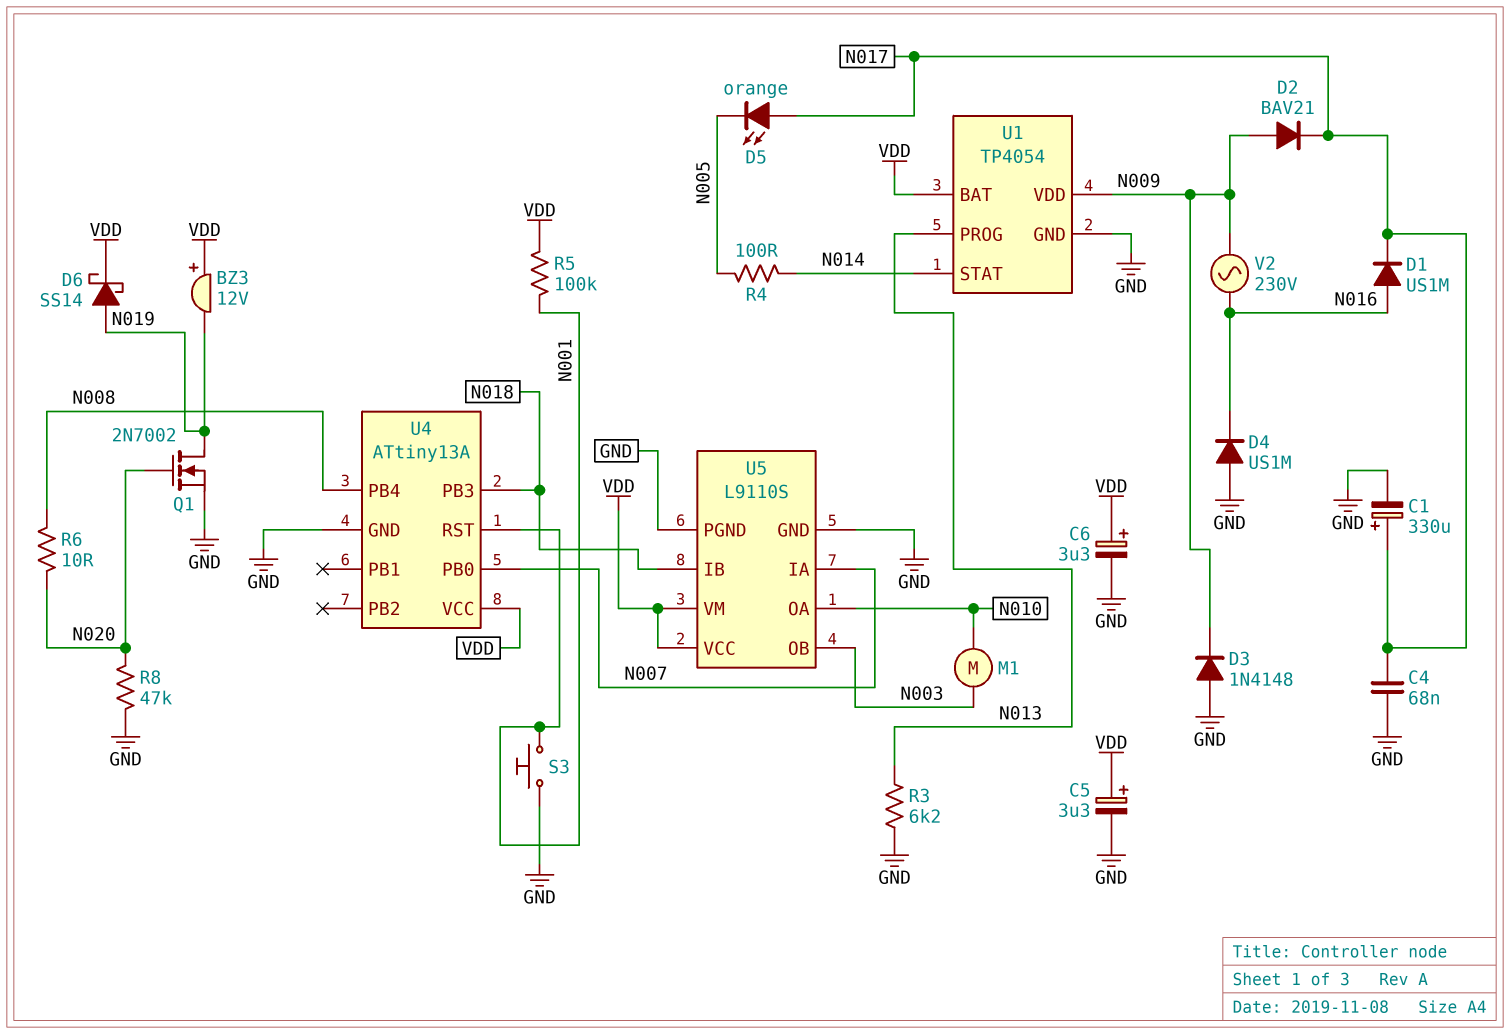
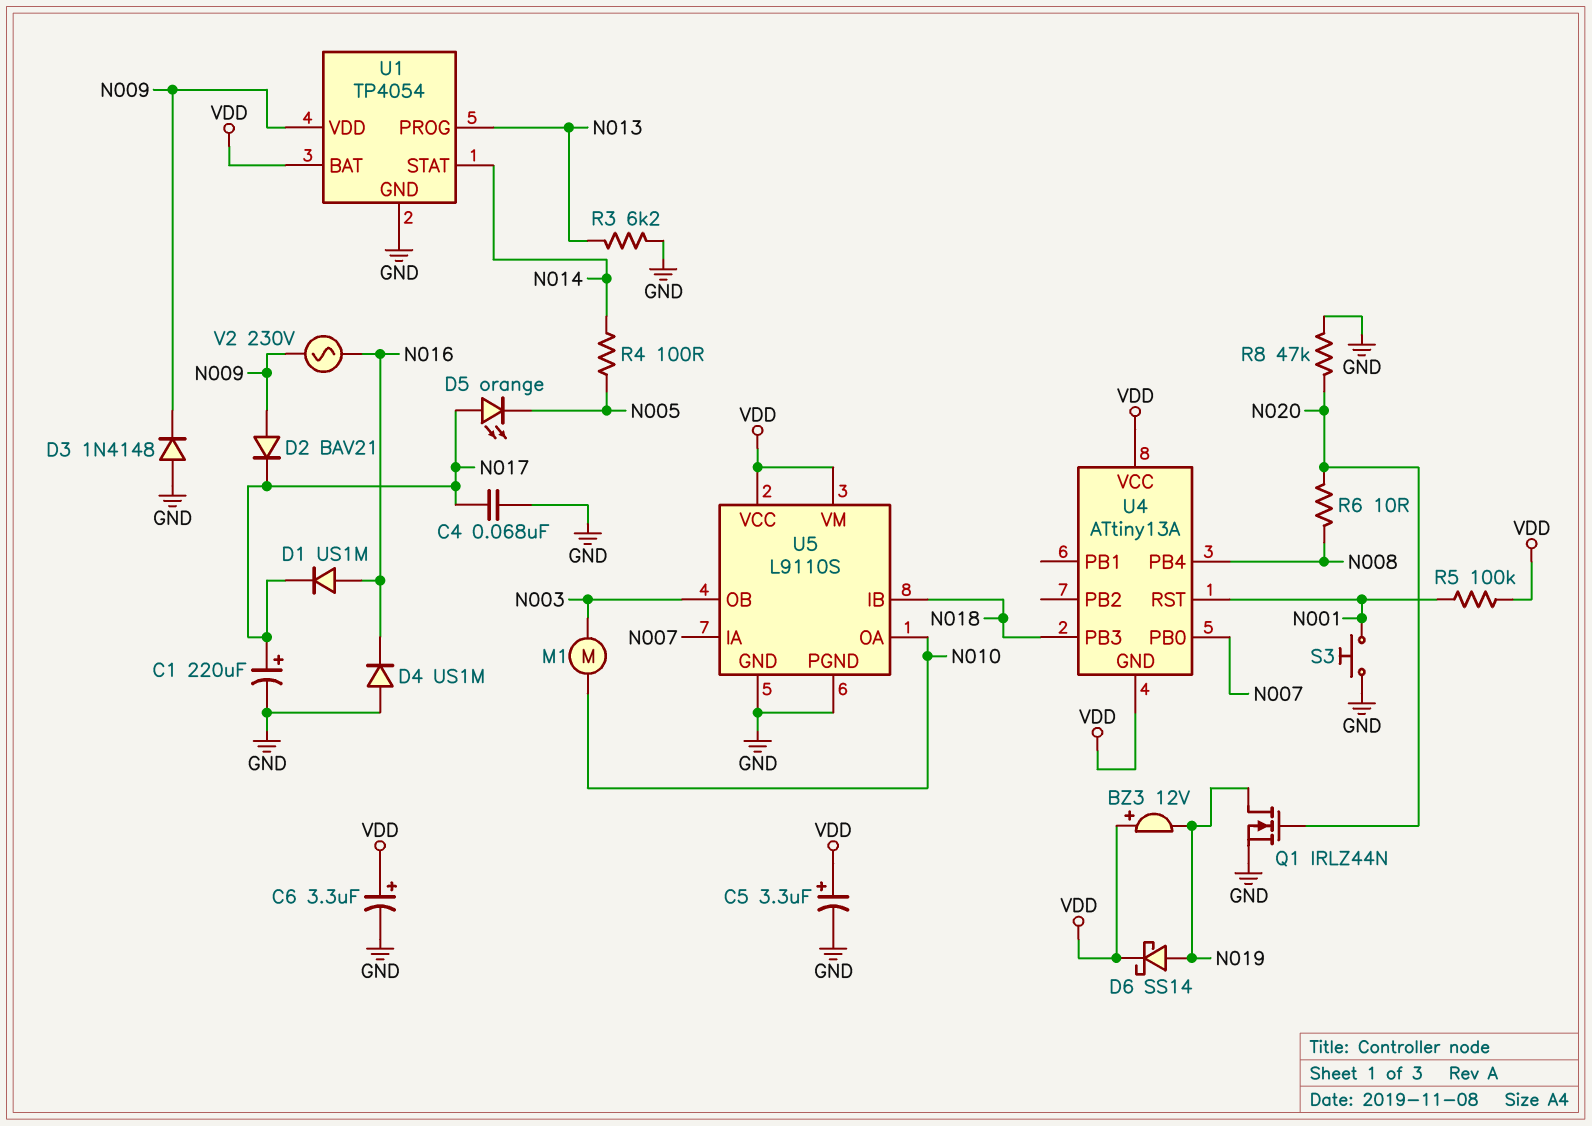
C1: 330uF (plus N017, minus GND) -> 220uF (plus N017, minus GND)
Q1: NMOS 2N7002 (G N020, D N019, S GND) -> NMOS IRLZ44N (G N020, D N019, S GND)
U4 pin GND: GND -> VDD

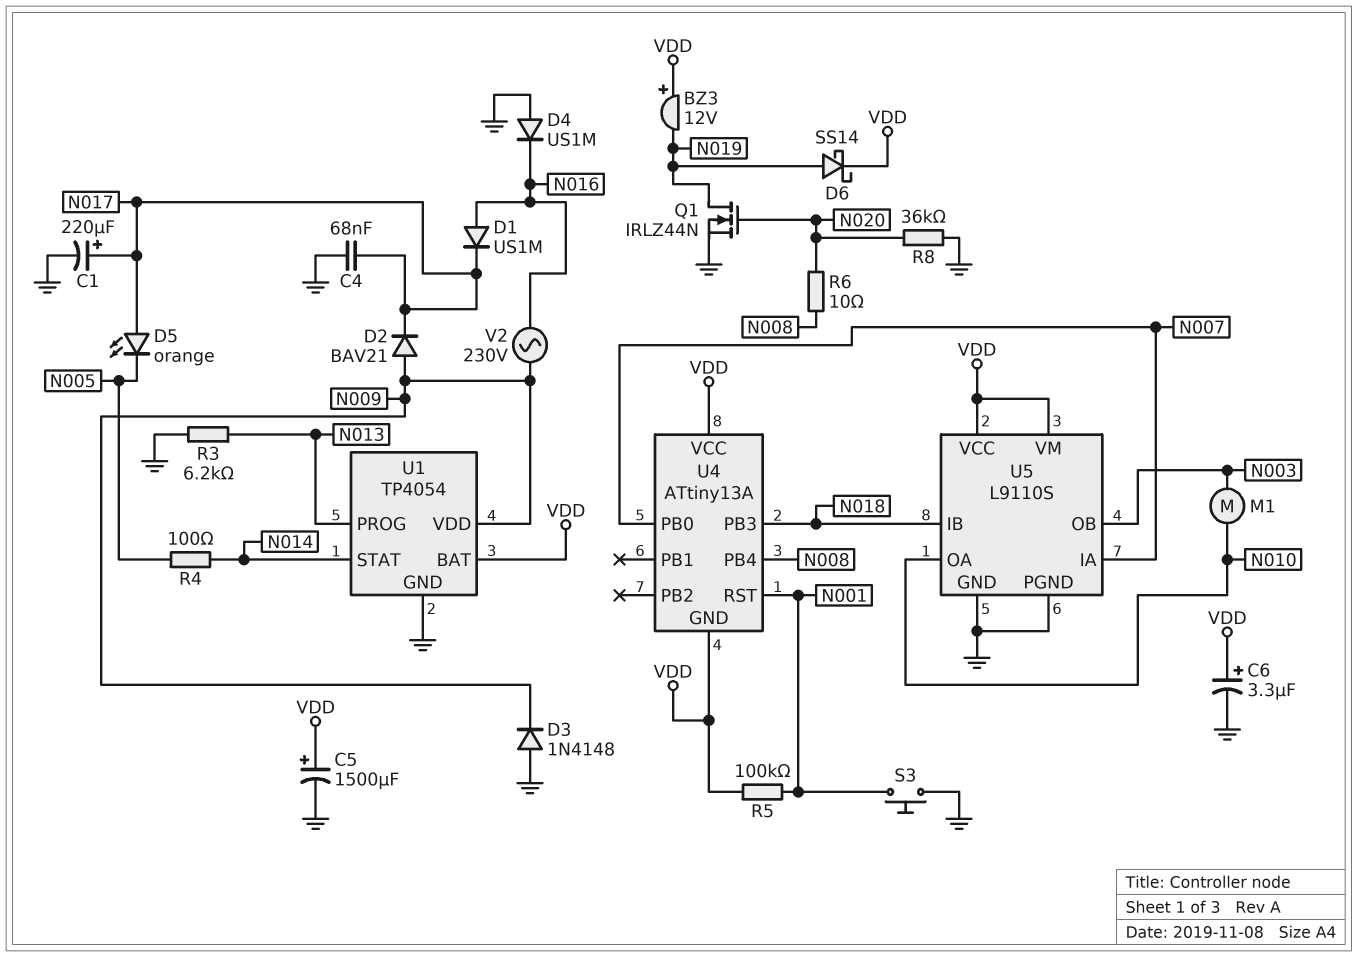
C5: 3.3uF (plus VDD, minus GND) -> 1500uF (plus VDD, minus GND)
R8: 47k (GND, N020) -> 36k (GND, N020)

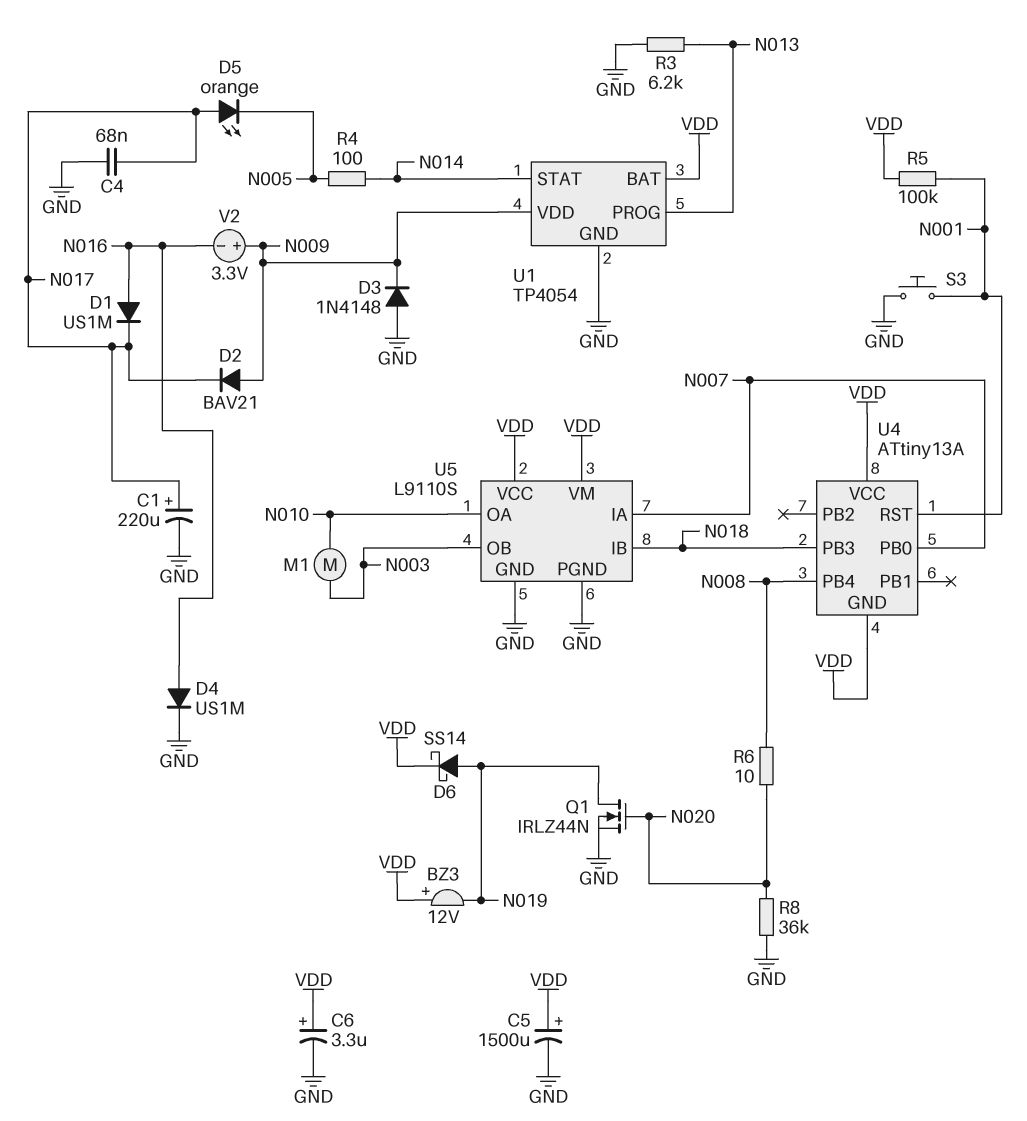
D4: diode US1M (A GND, K N016) -> diode US1M (A N016, K GND)
V2: AC 230V (N009, N016) -> 3.3V (plus N009, minus N016)

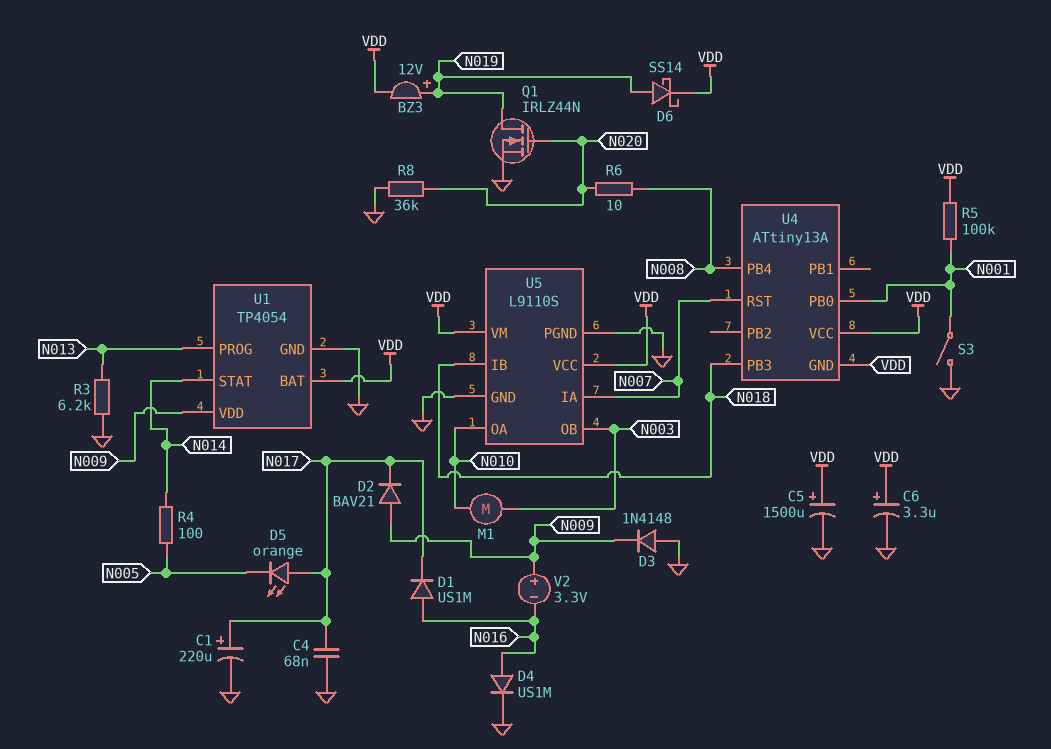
BZ3: buzzer 12V (plus VDD, minus N019) -> buzzer 12V (plus N019, minus VDD)
S3: button (GND, N001) -> switch (GND, N001)
U4 pin PB0: N007 -> N001
U4 pin RST: N001 -> N007

